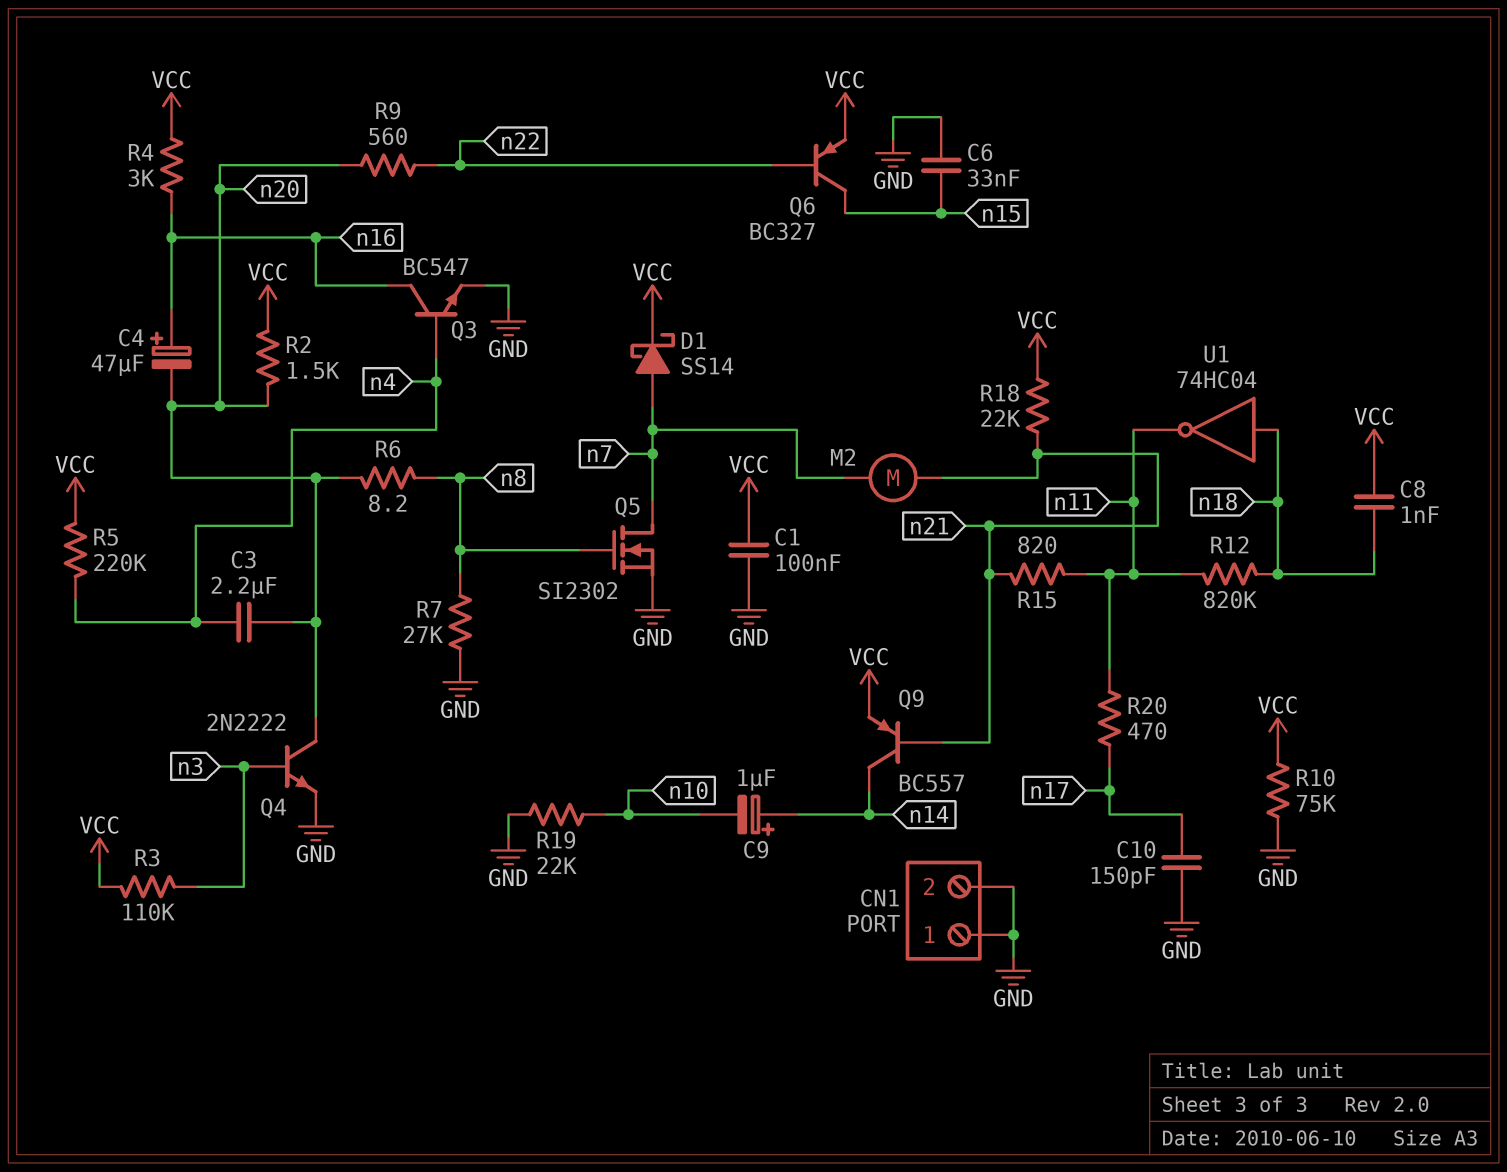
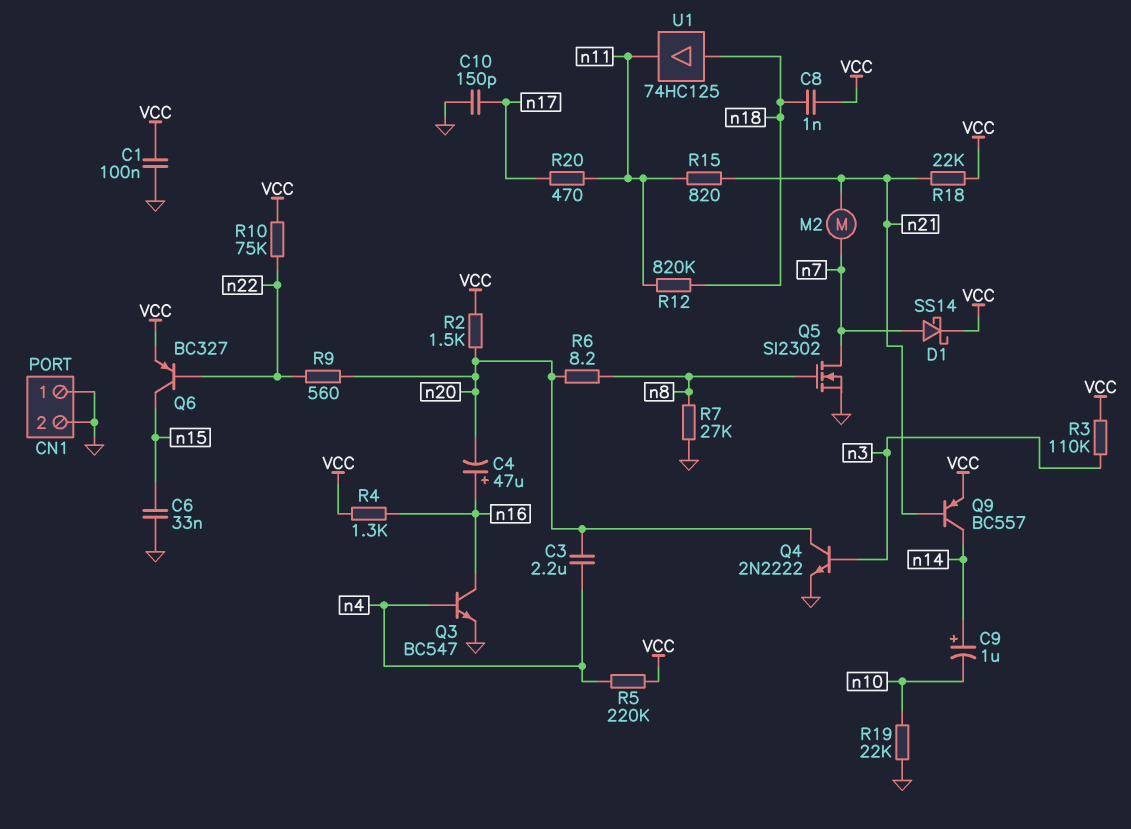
R4: 3k (VCC, n16) -> 1.3k (VCC, n16)
R10: 75k (GND, VCC) -> 75k (VCC, n22)
U1: NOT 74HC04 (in n18, out n11) -> buffer 74HC125 (in n18, out n11)

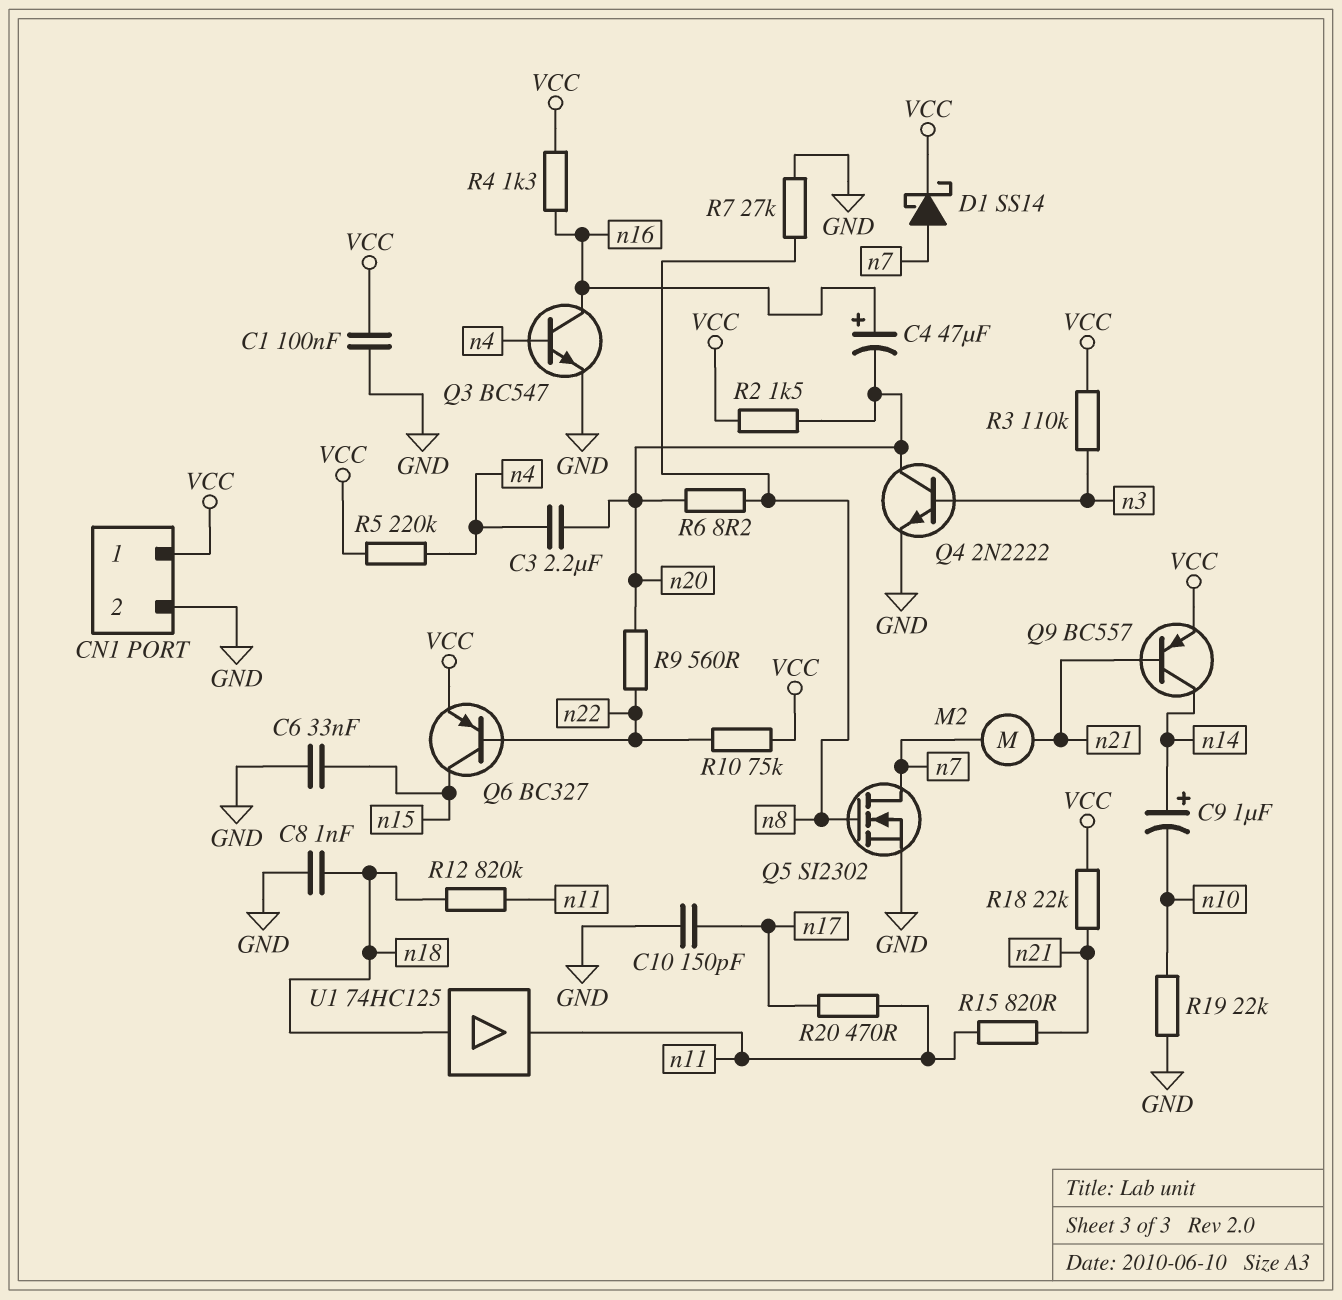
C8: 1nF (VCC, n18) -> 1nF (GND, n18)
CN1 pin 1: GND -> VCC

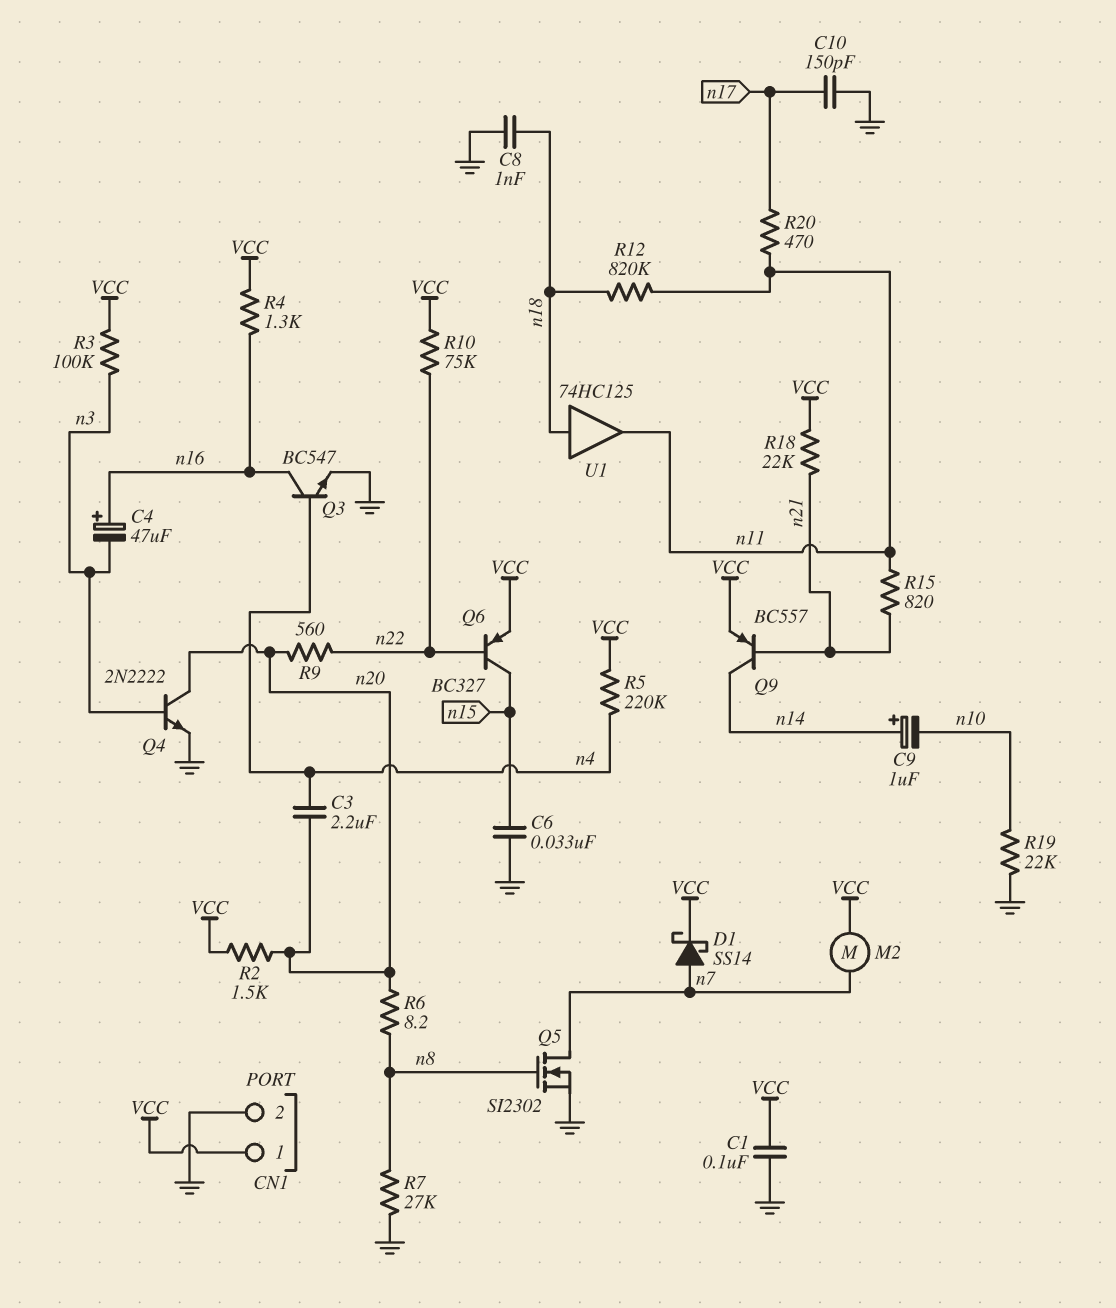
C4: 47uF (plus n16, minus n20) -> 47uF (plus n16, minus n3)
M2: motor (n7, n21) -> motor (VCC, n7)
R3: 110k (VCC, n3) -> 100k (VCC, n3)

